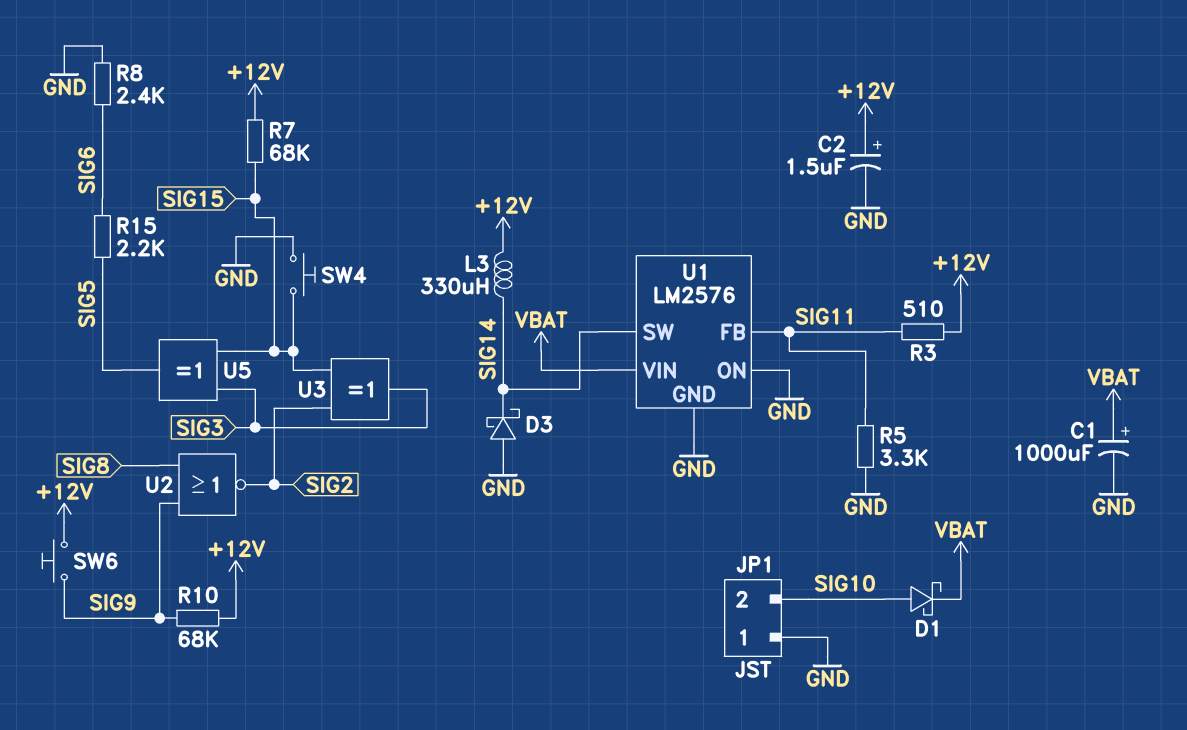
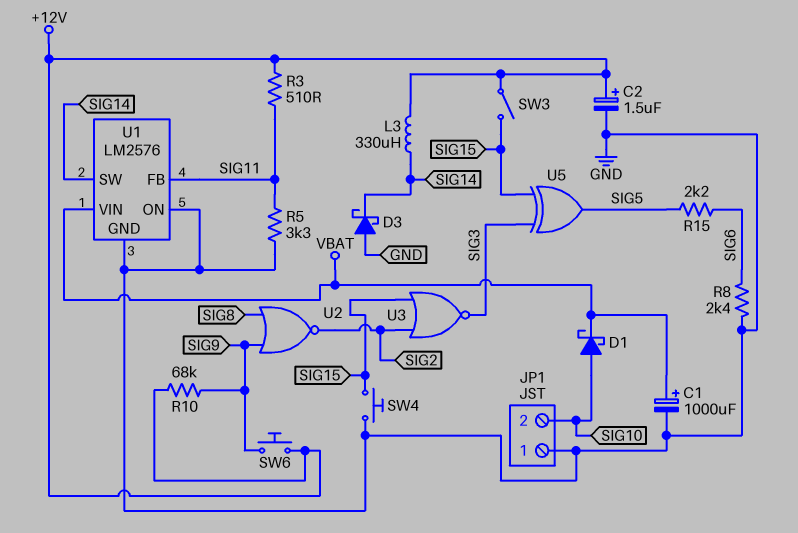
R7: 68k (+12V, SIG15) -> none
SW3: none -> switch (+12V, SIG15)
U3: XOR (in SIG2, in SIG15, out SIG3) -> NOR (in SIG2, in SIG15, out SIG3)

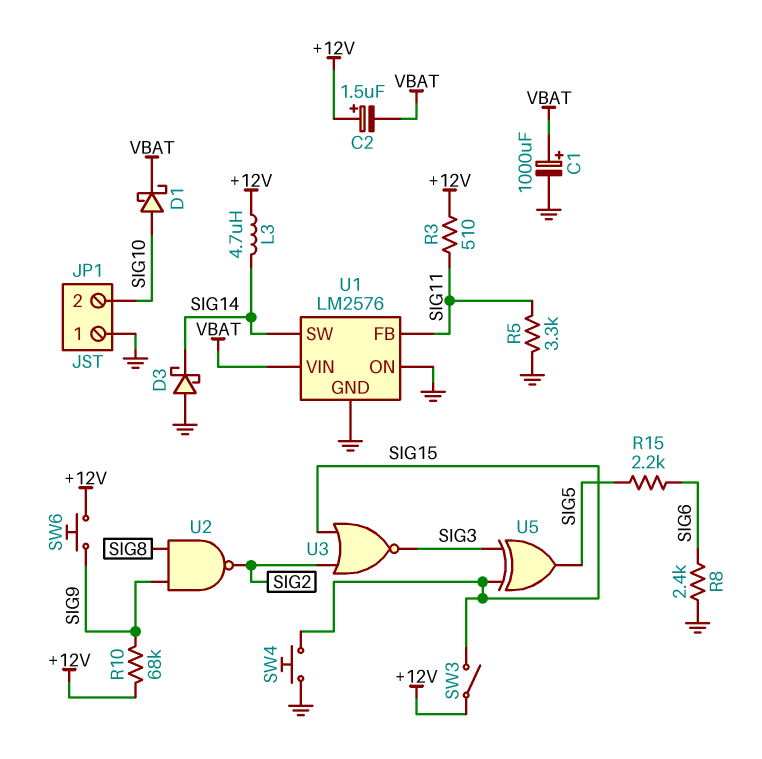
C2: 1.5uF (plus +12V, minus GND) -> 1.5uF (plus +12V, minus VBAT)
L3: 330uH (+12V, SIG14) -> 4.7uH (+12V, SIG14)
U2: NOR (in SIG8, in SIG9, out SIG2) -> NAND (in SIG8, in SIG9, out SIG2)

